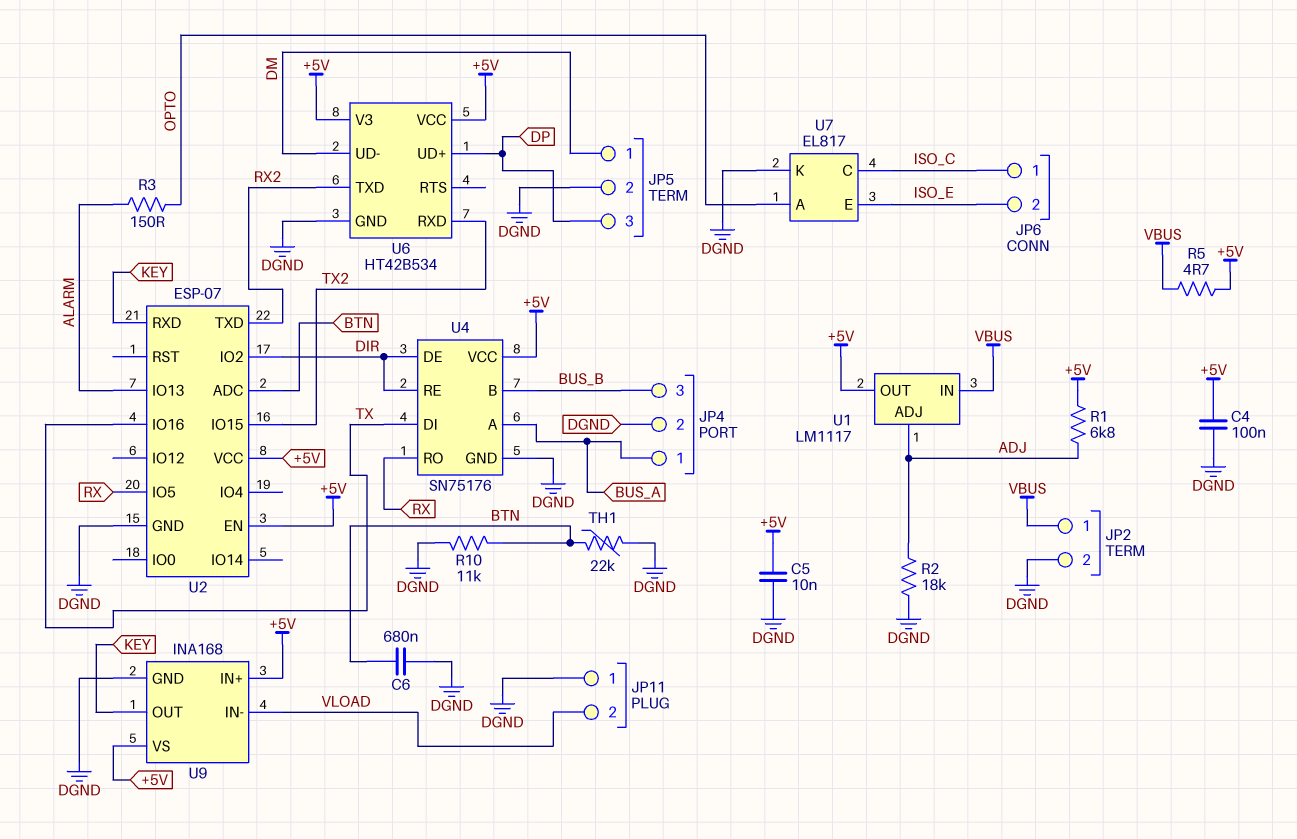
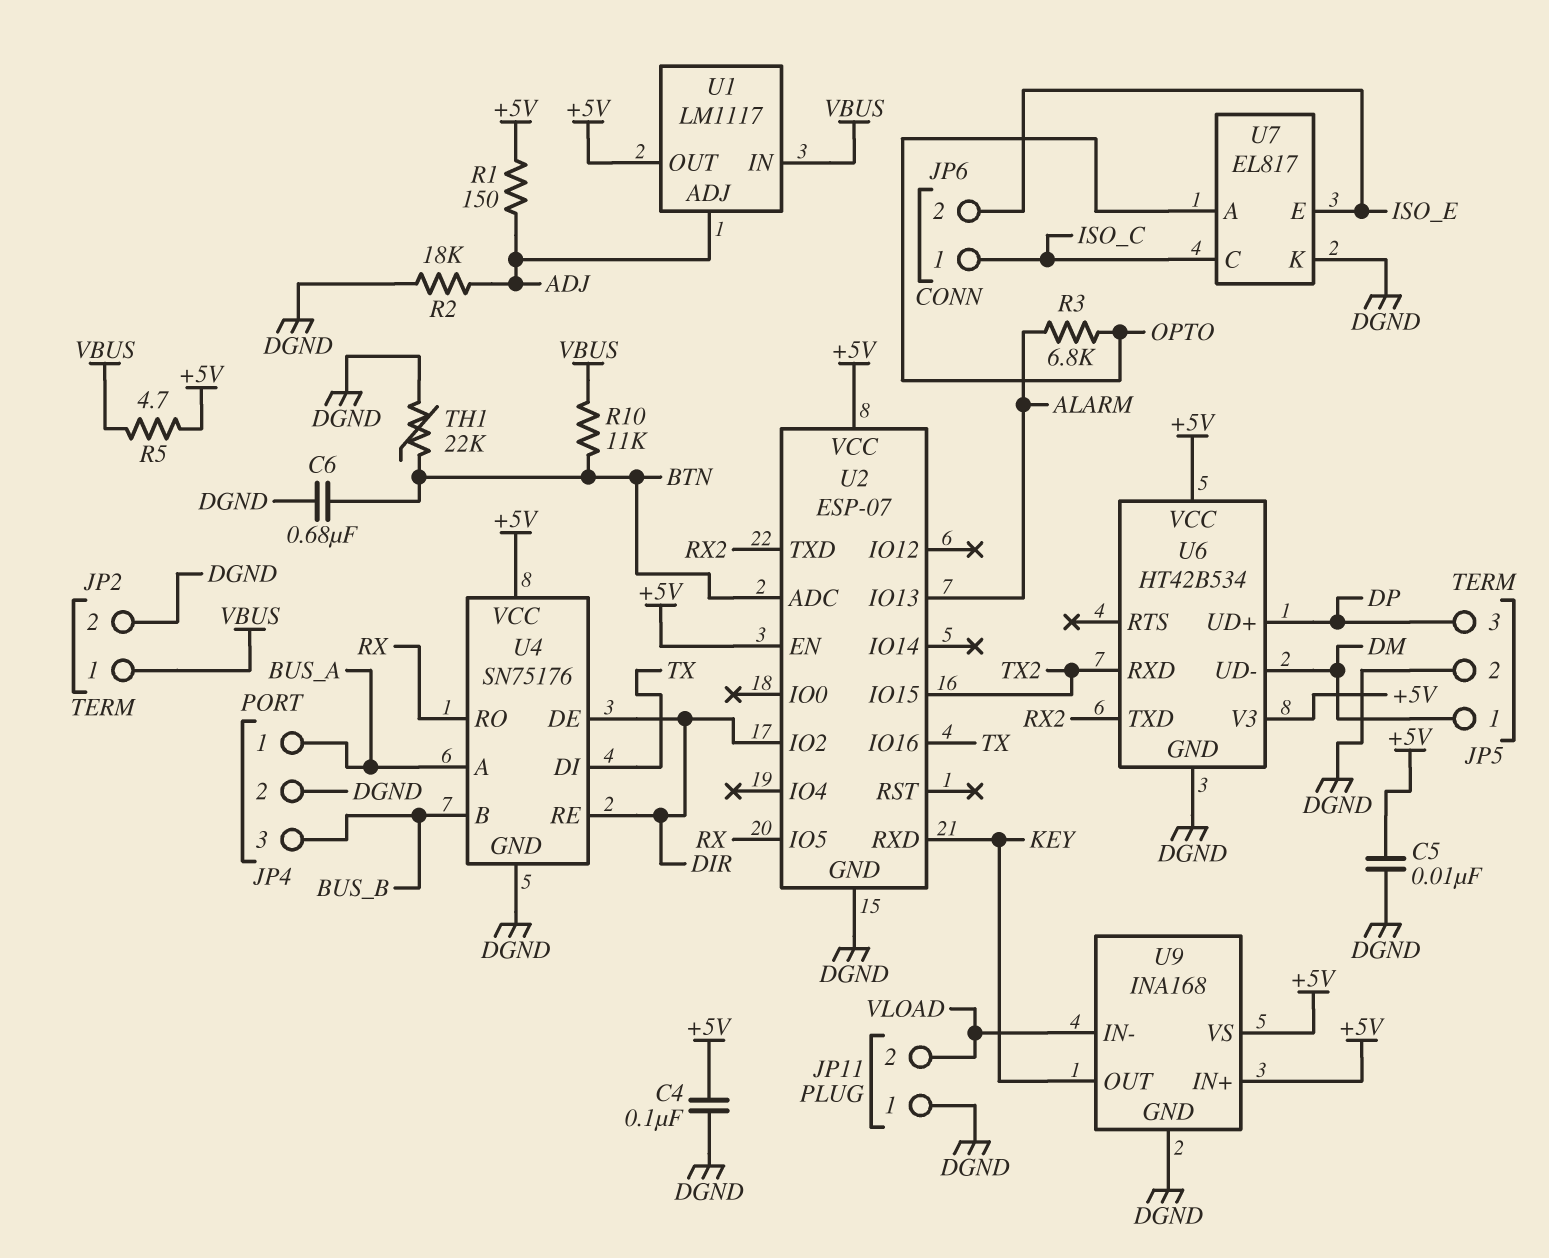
R1: 6.8k (+5V, ADJ) -> 150 (+5V, ADJ)
R3: 150 (ALARM, OPTO) -> 6.8k (ALARM, OPTO)
R10: 11k (BTN, DGND) -> 11k (BTN, VBUS)

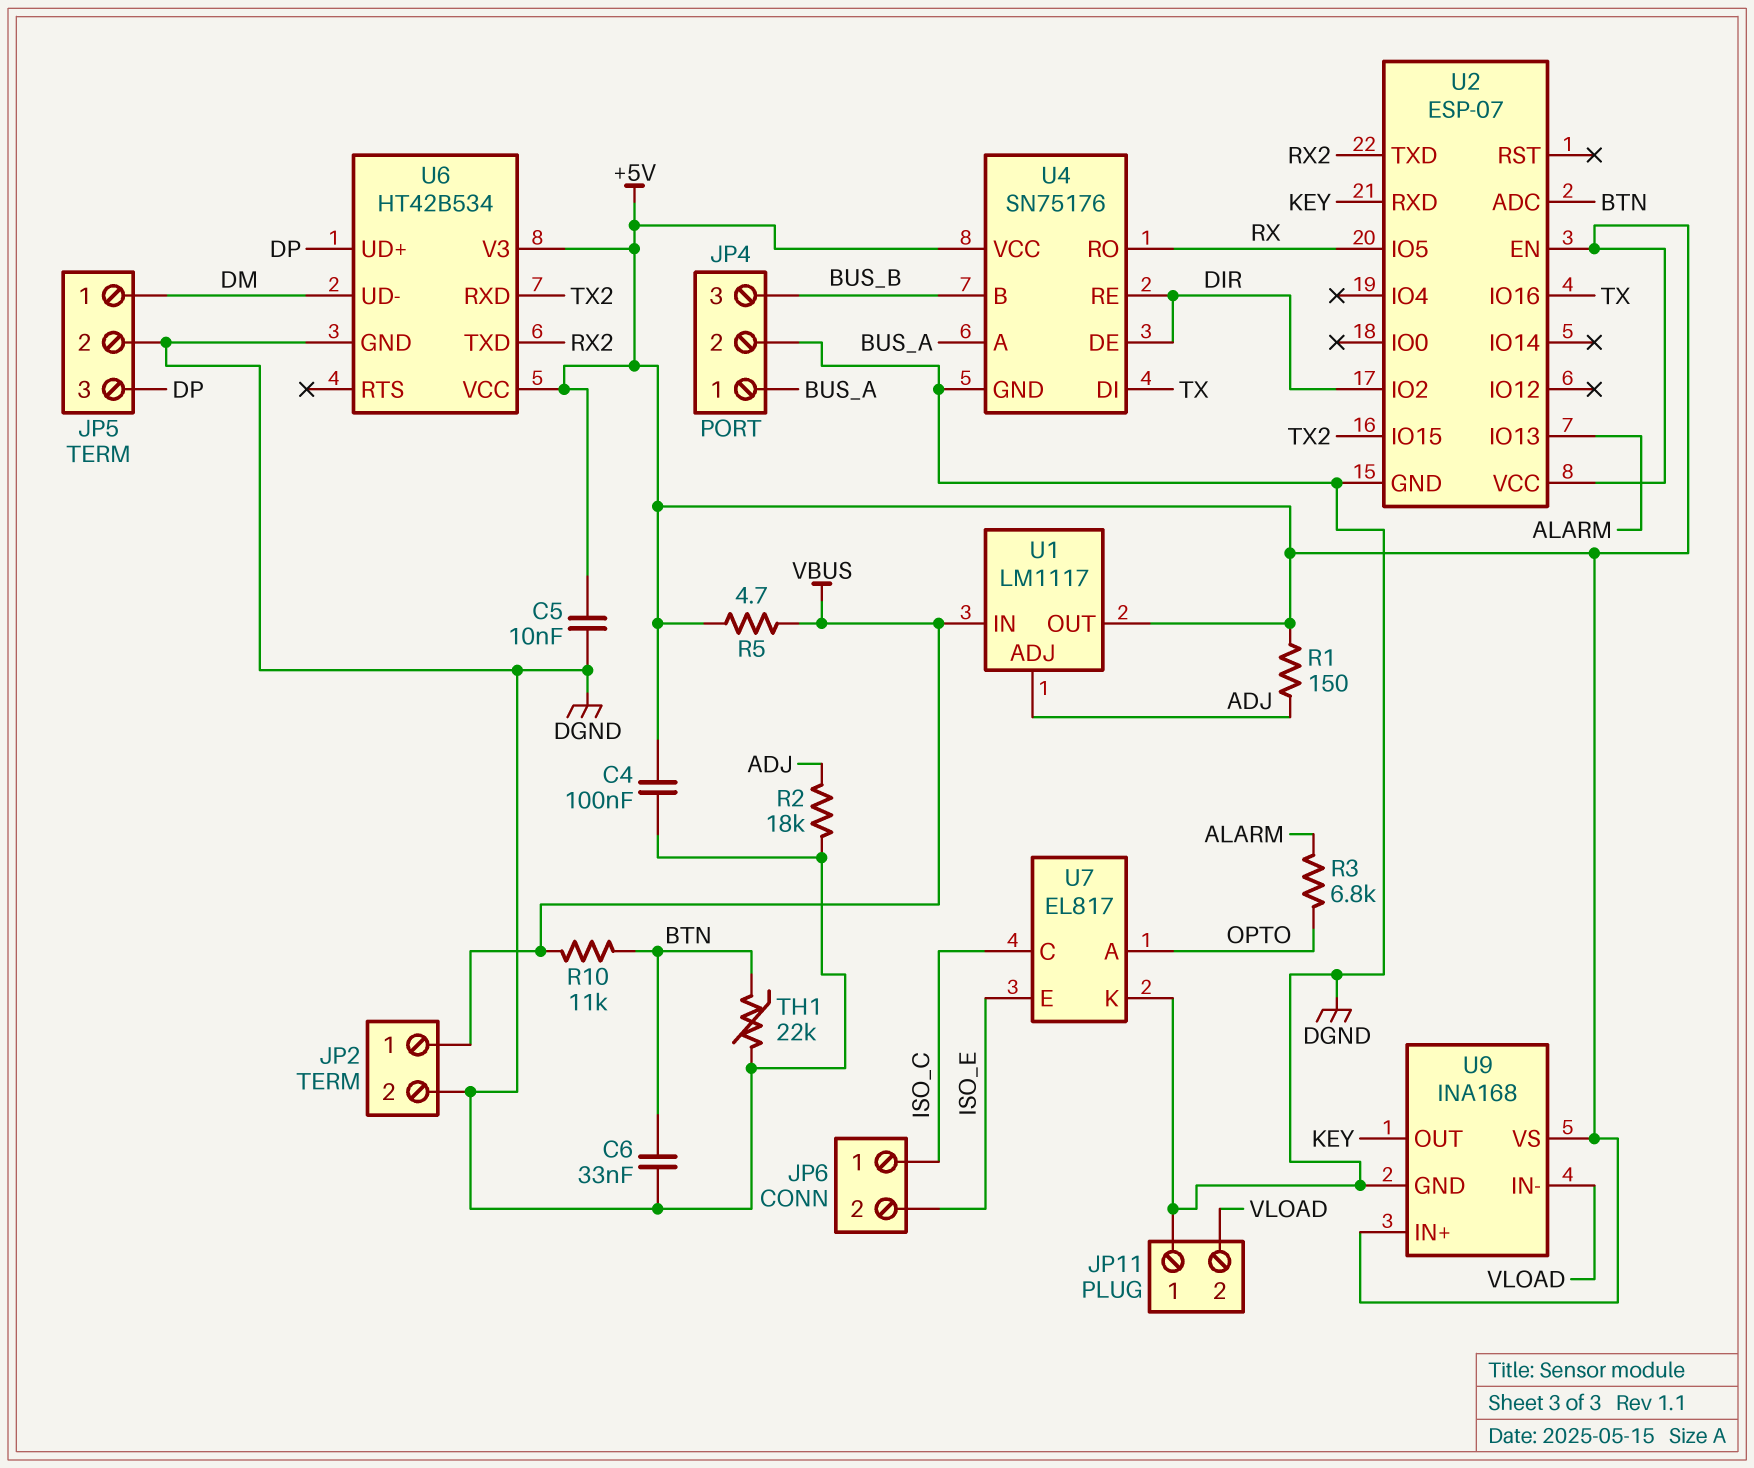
C6: 680nF (BTN, DGND) -> 33nF (BTN, DGND)

